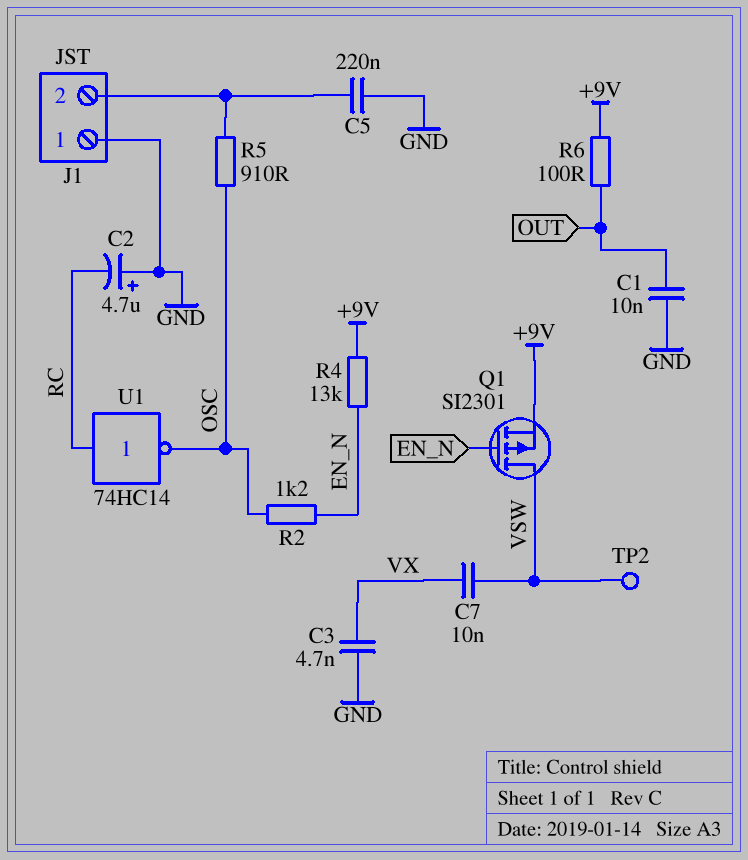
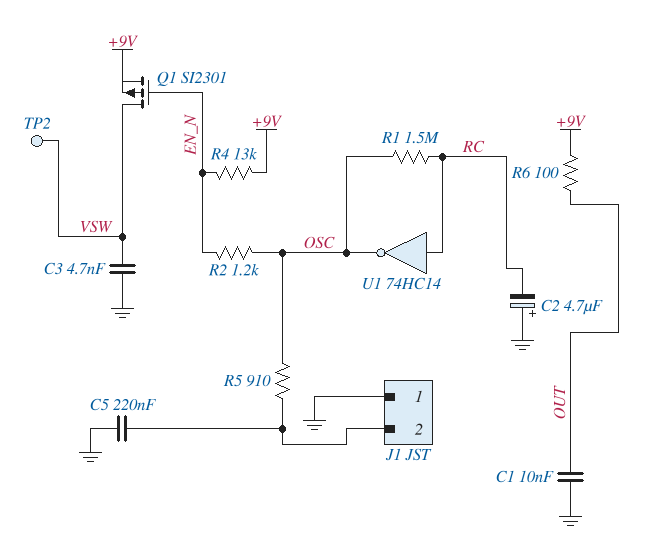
C3: 4.7nF (GND, VX) -> 4.7nF (GND, VSW)
C7: 10nF (VSW, VX) -> none
R1: none -> 1.5M (OSC, RC)

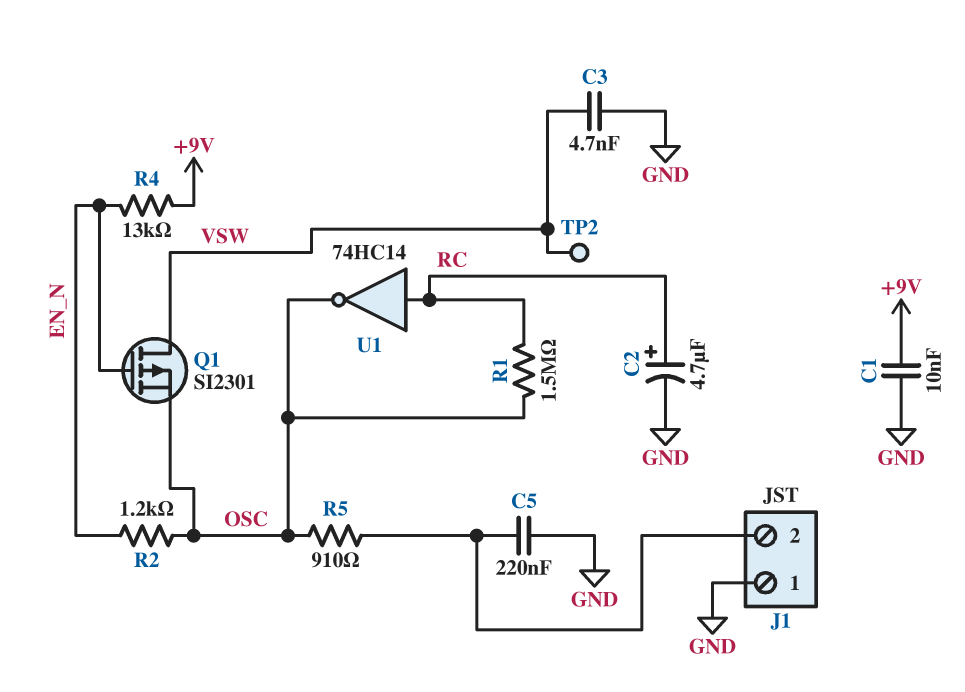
C1: 10nF (GND, OUT) -> 10nF (+9V, GND)
C2: 4.7uF (plus GND, minus RC) -> 4.7uF (plus RC, minus GND)
Q1: PMOS SI2301 (G EN_N, D VSW, S +9V) -> PMOS SI2301 (G EN_N, D VSW, S OSC)
R6: 100 (+9V, OUT) -> none

